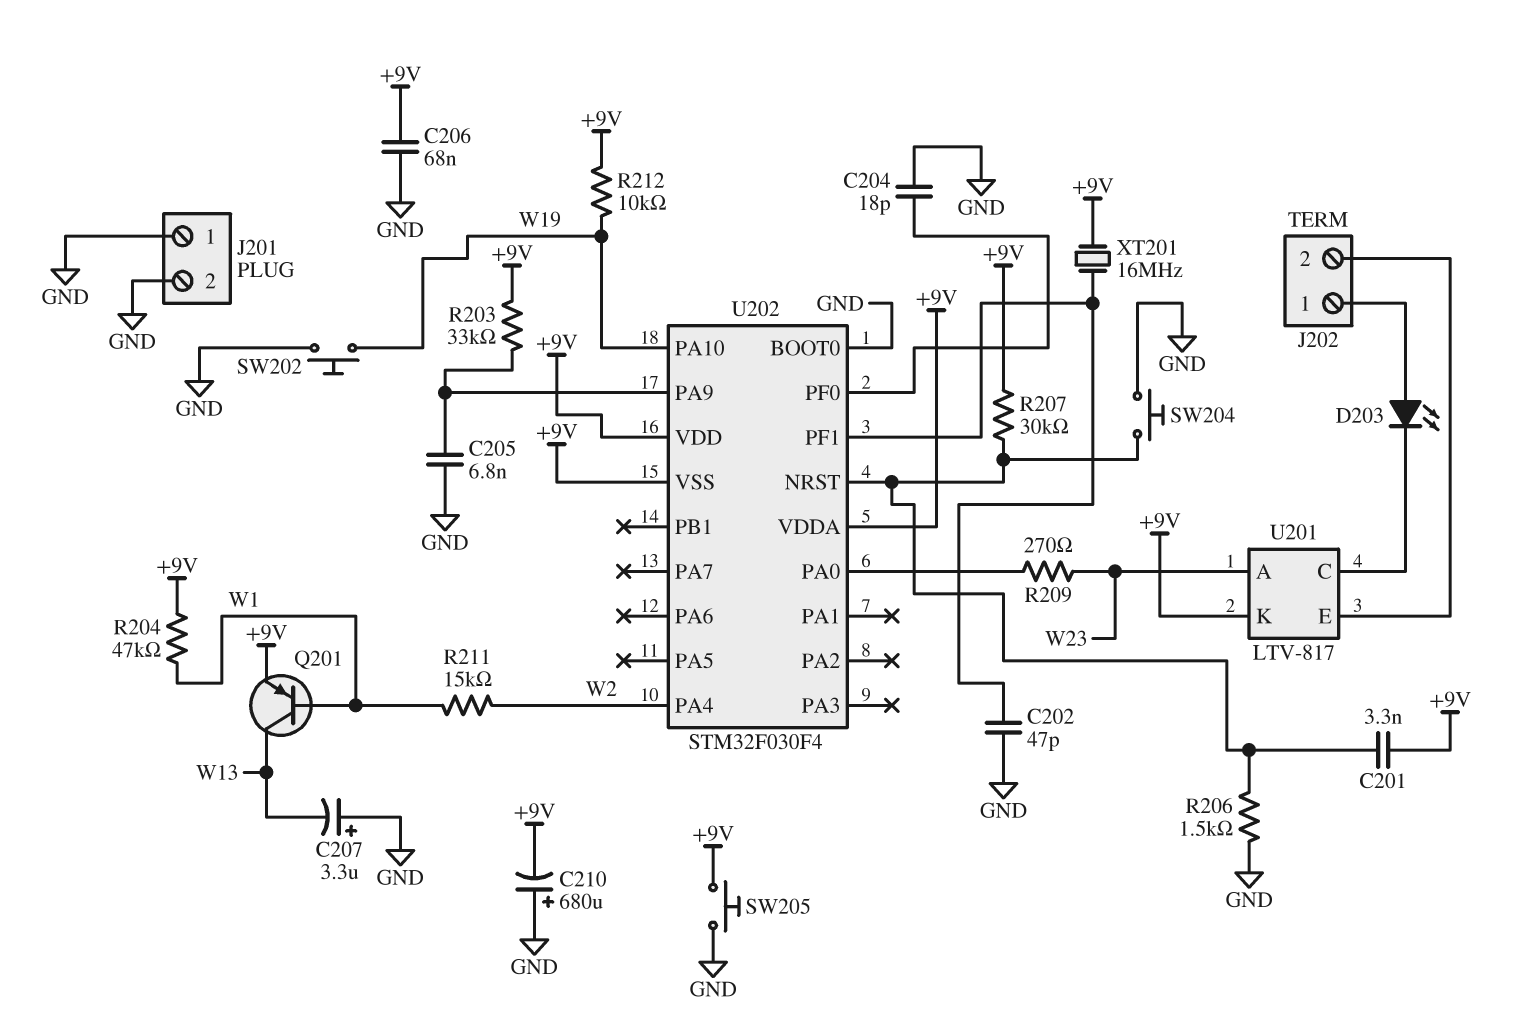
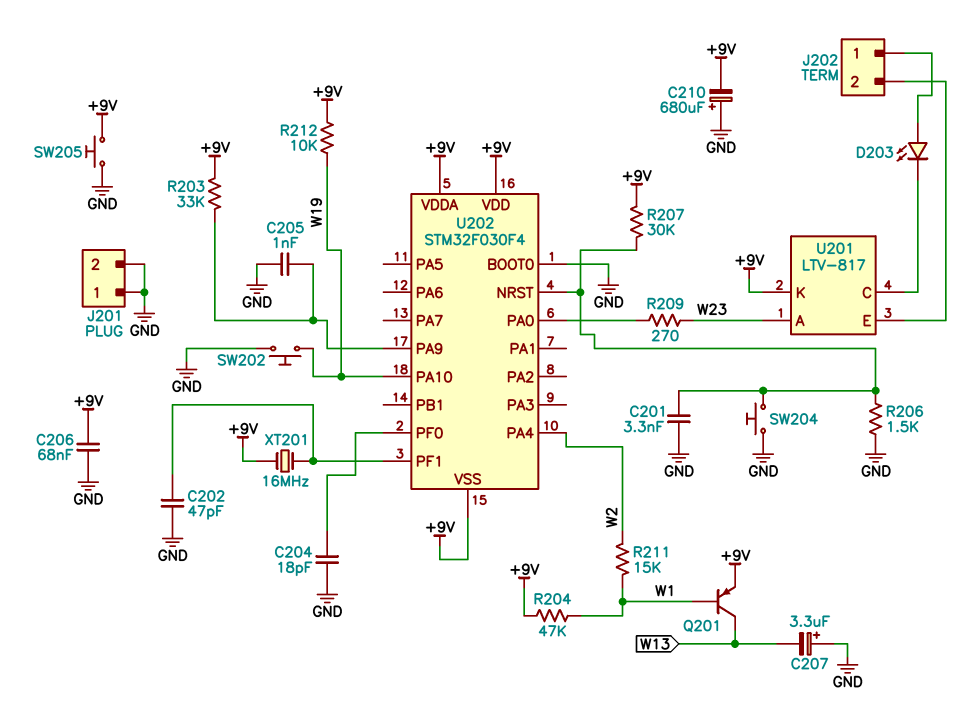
C201: 3.3nF (+9V, U202/NRST) -> 3.3nF (GND, U202/NRST)
C205: 6.8nF (GND, U202/PA9) -> 1nF (GND, U202/PA9)

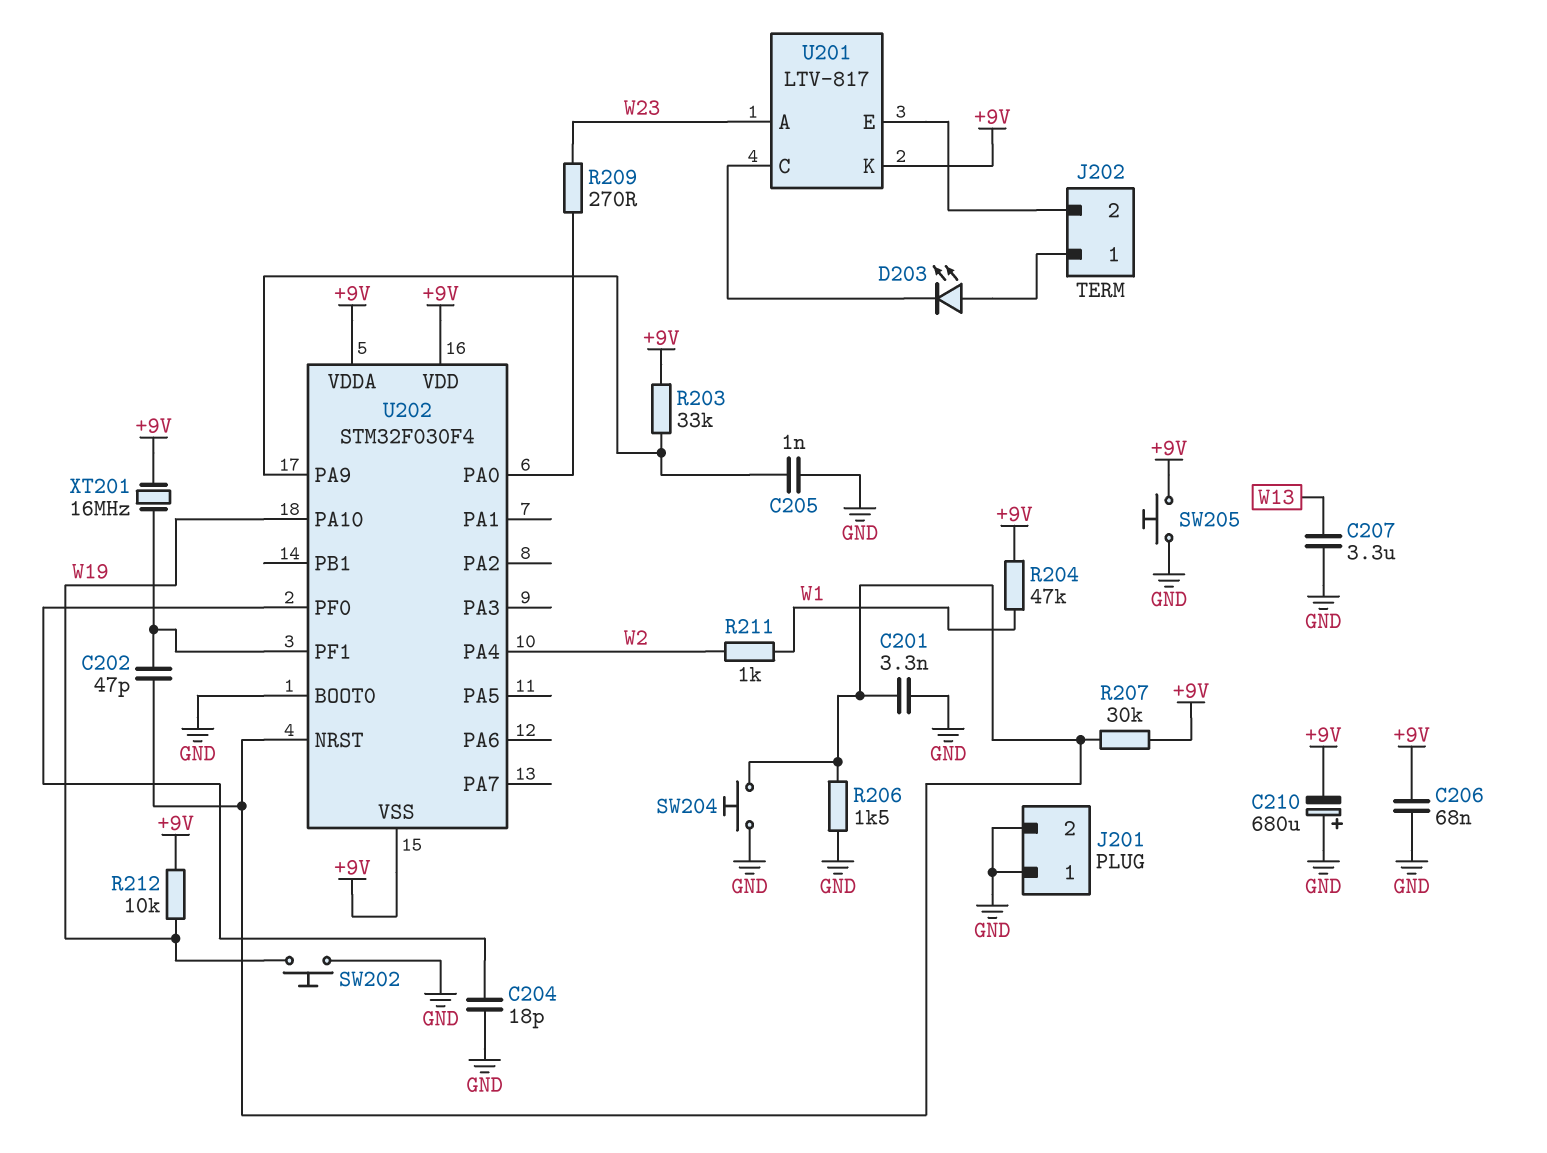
C202: 47pF (GND, U202/PF1) -> 47pF (U202/NRST, U202/PF1)
C207: 3.3uF (plus GND, minus W13) -> 3.3uF (GND, W13)
Q201: PNP (B W1, C W13, E +9V) -> none
R211: 15k (W1, W2) -> 1k (W1, W2)

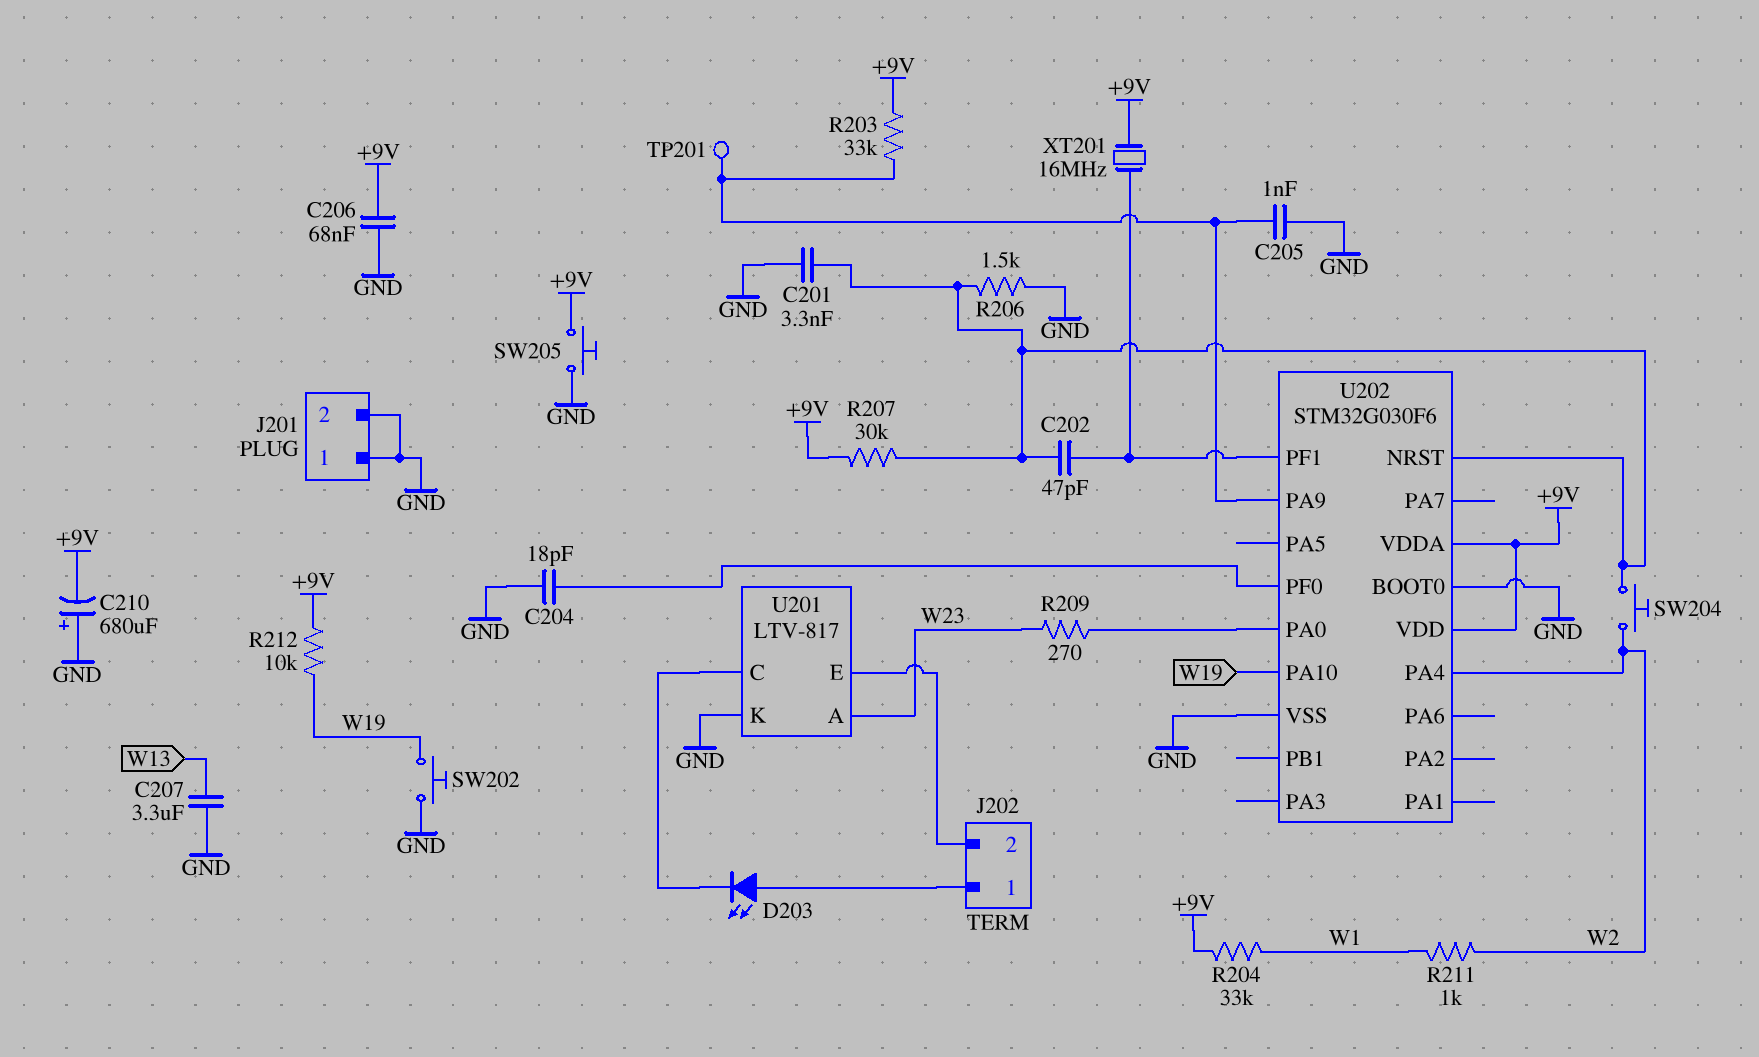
R204: 47k (+9V, W1) -> 33k (+9V, W1)
SW204: button (GND, U202/NRST) -> button (U202/NRST, W2)
TP201: none -> test point (U202/PA9)
U201 pin K: +9V -> GND
U202: STM32F030F4 -> STM32G030F6
U202 pin VSS: +9V -> GND

